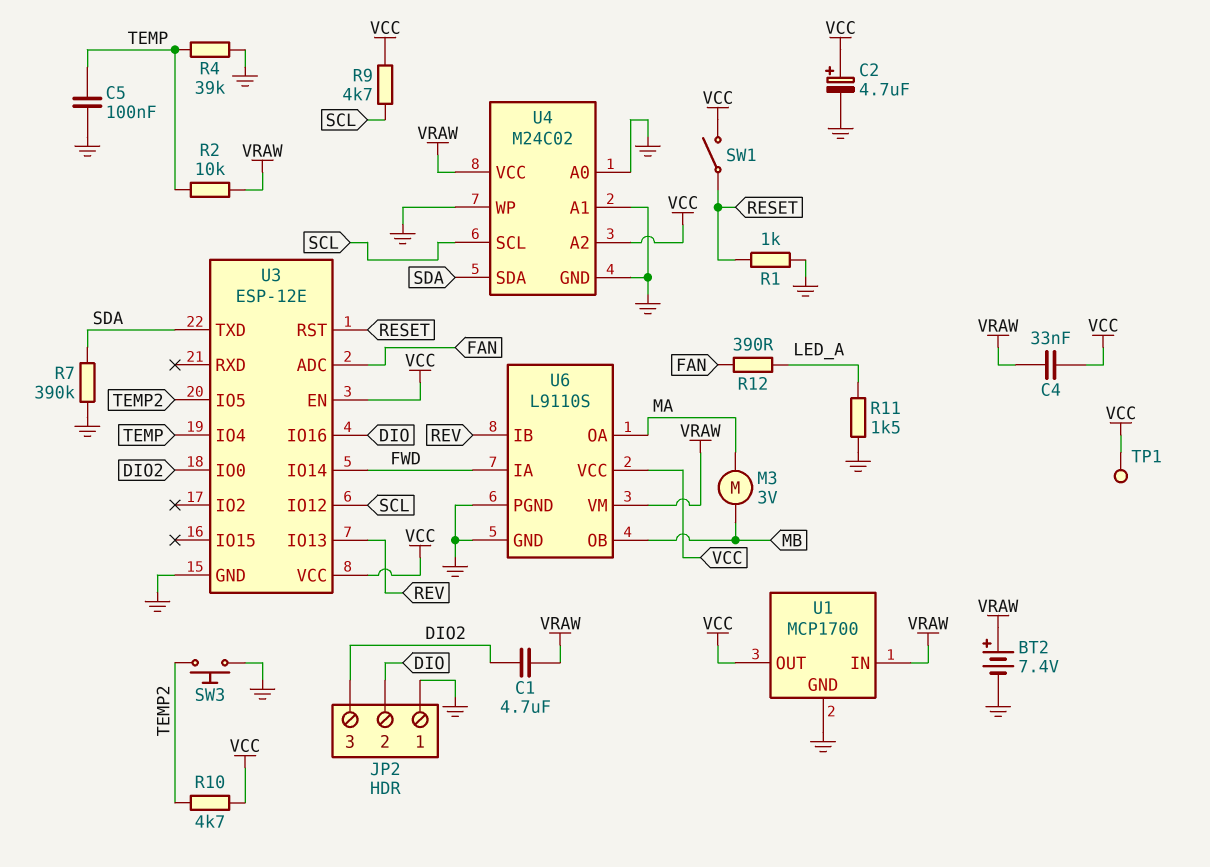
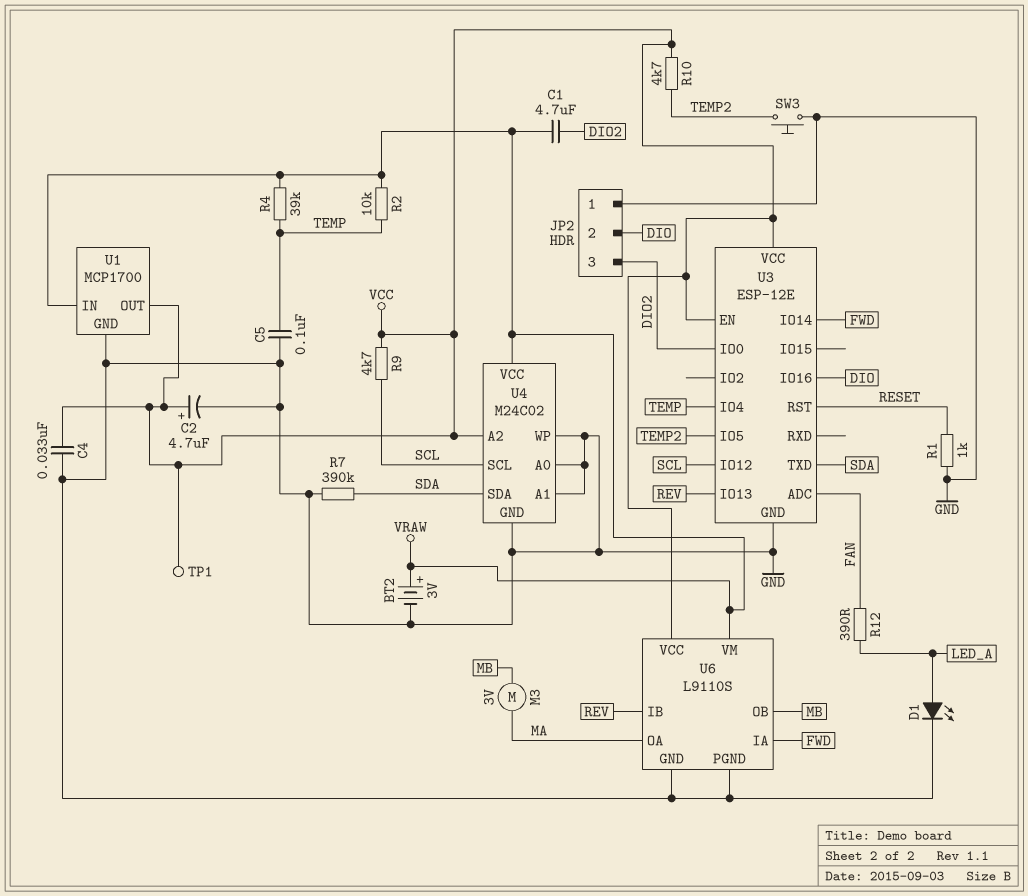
BT2: 7.4V (plus VRAW, minus GND) -> 3V (plus VRAW, minus GND)
C4: 33nF (VCC, VRAW) -> 33nF (GND, VCC)
D1: none -> LED (A LED_A, K GND)
R4: 39k (GND, TEMP) -> 39k (TEMP, VRAW)
R11: 1.5k (GND, LED_A) -> none
SW1: switch (RESET, VCC) -> none

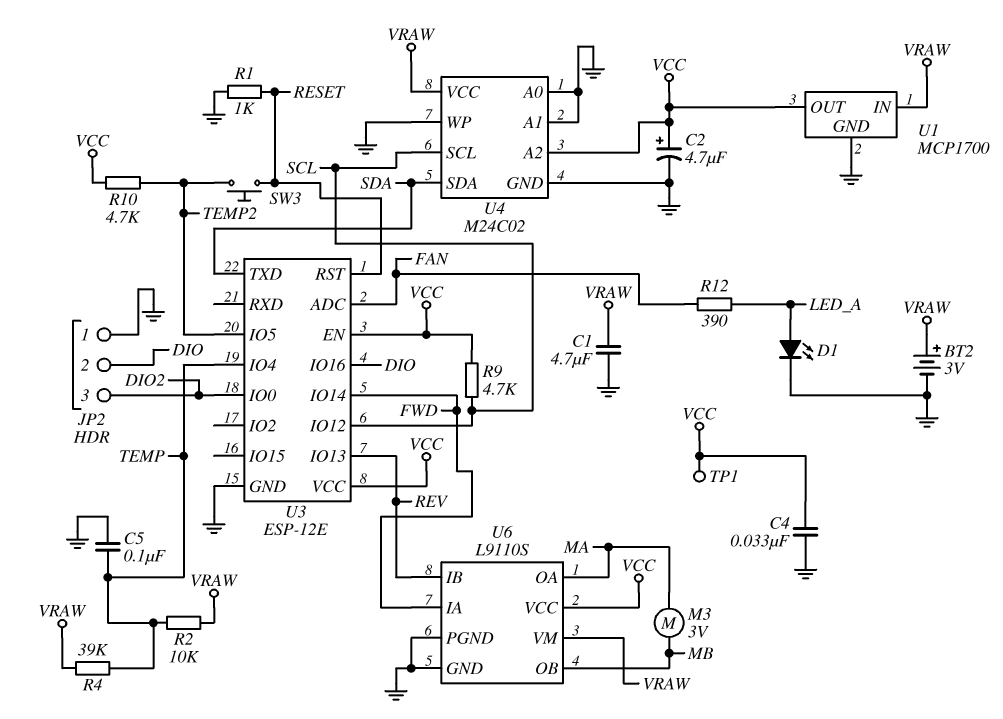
C1: 4.7uF (DIO2, VRAW) -> 4.7uF (GND, VRAW)
R7: 390k (GND, SDA) -> none
SW3: button (GND, TEMP2) -> button (RESET, TEMP2)

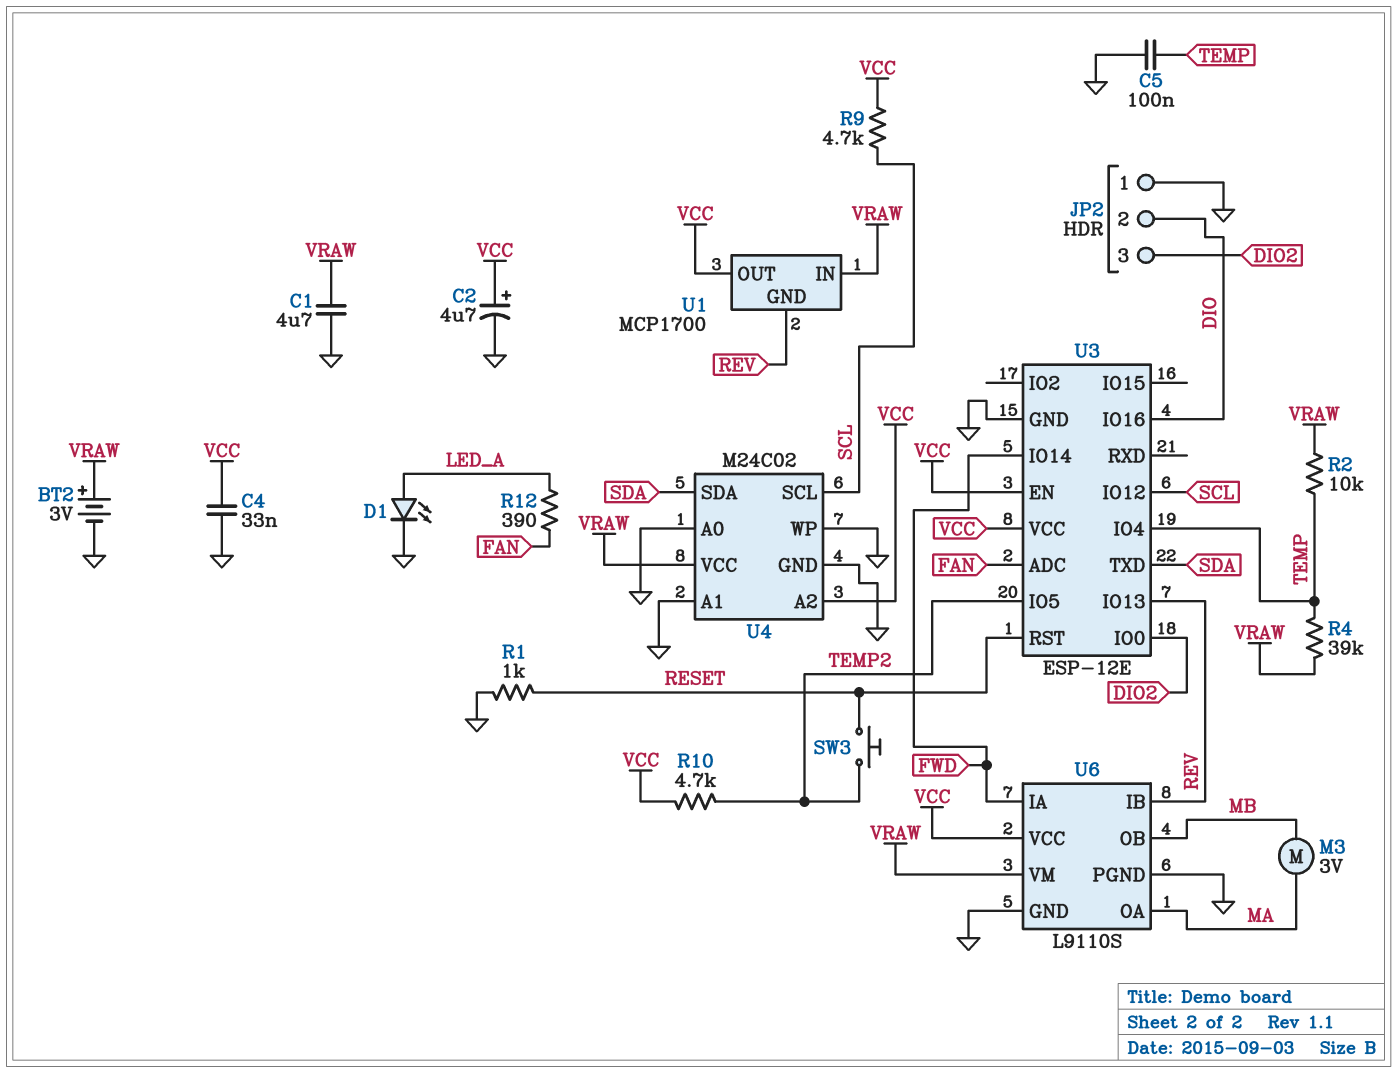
TP1: test point (VCC) -> none
U1 pin GND: GND -> REV

